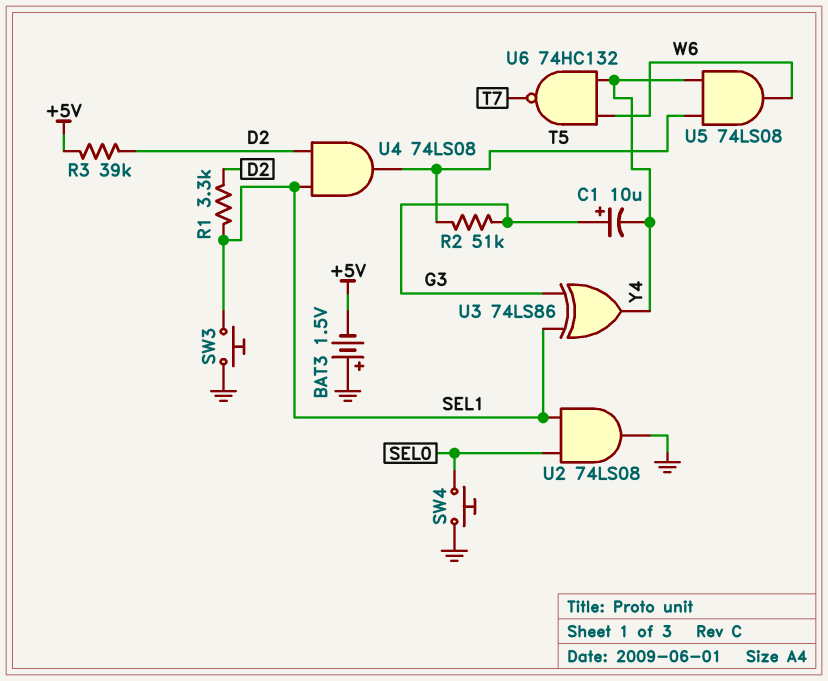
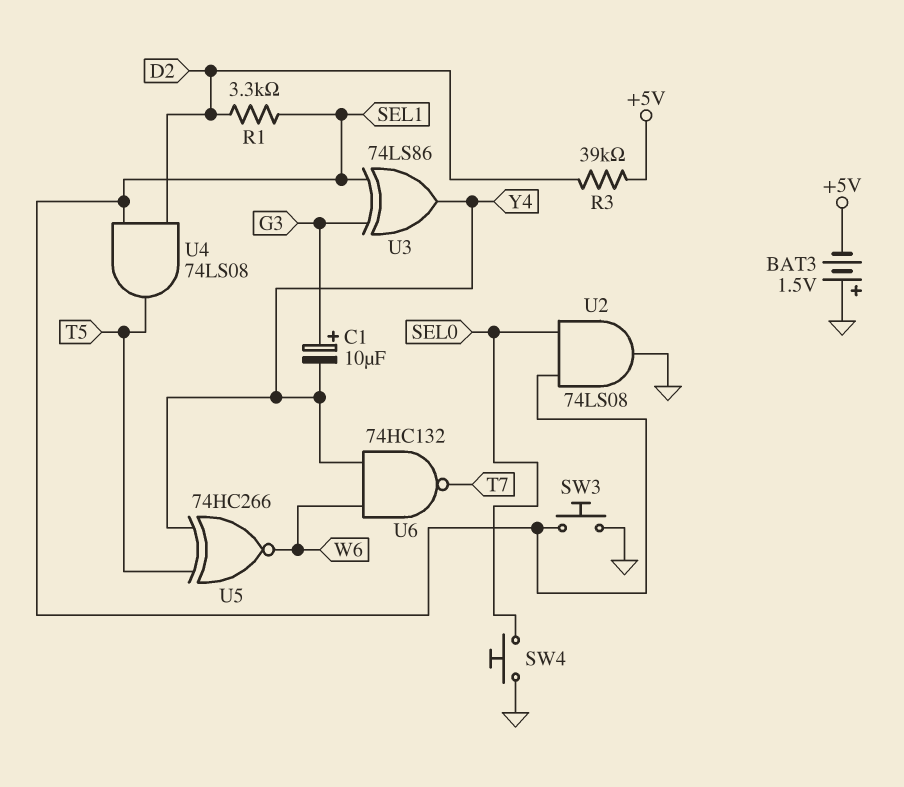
R2: 51k (G3, T5) -> none
U5: AND 74LS08 (in T5, in Y4, out W6) -> XNOR 74HC266 (in T5, in Y4, out W6)

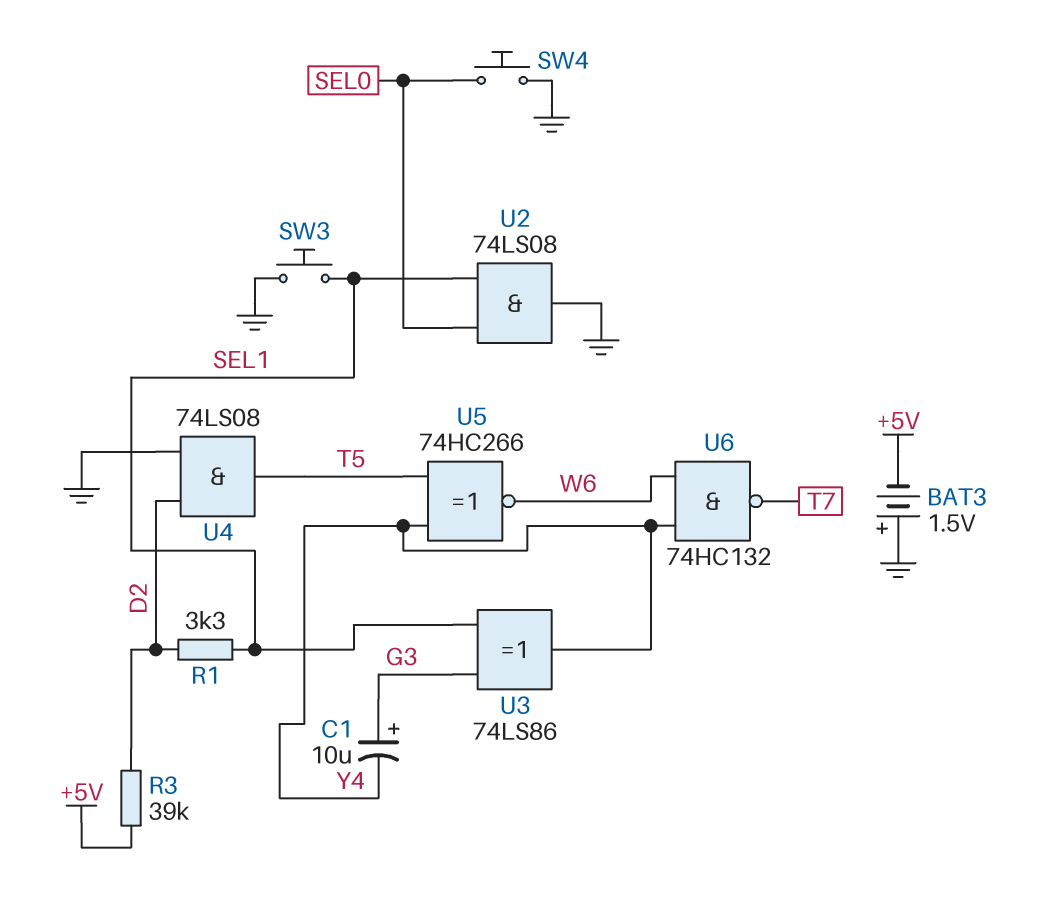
U4: AND 74LS08 (in D2, in SEL1, out T5) -> AND 74LS08 (in D2, in GND, out T5)

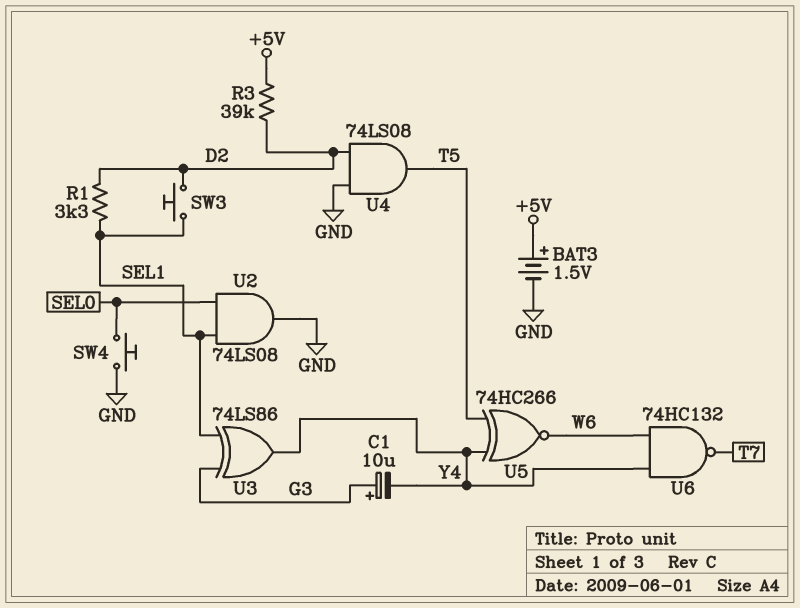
BAT3: 1.5V (plus GND, minus +5V) -> 1.5V (plus +5V, minus GND)
SW3: button (GND, SEL1) -> button (D2, SEL1)

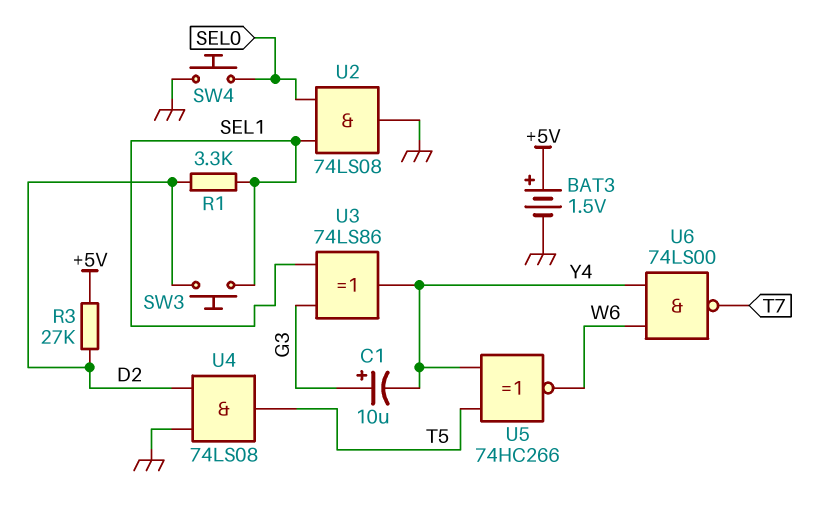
R3: 39k (+5V, D2) -> 27k (+5V, D2)
U6: NAND 74HC132 (in W6, in Y4, out T7) -> NAND 74LS00 (in W6, in Y4, out T7)

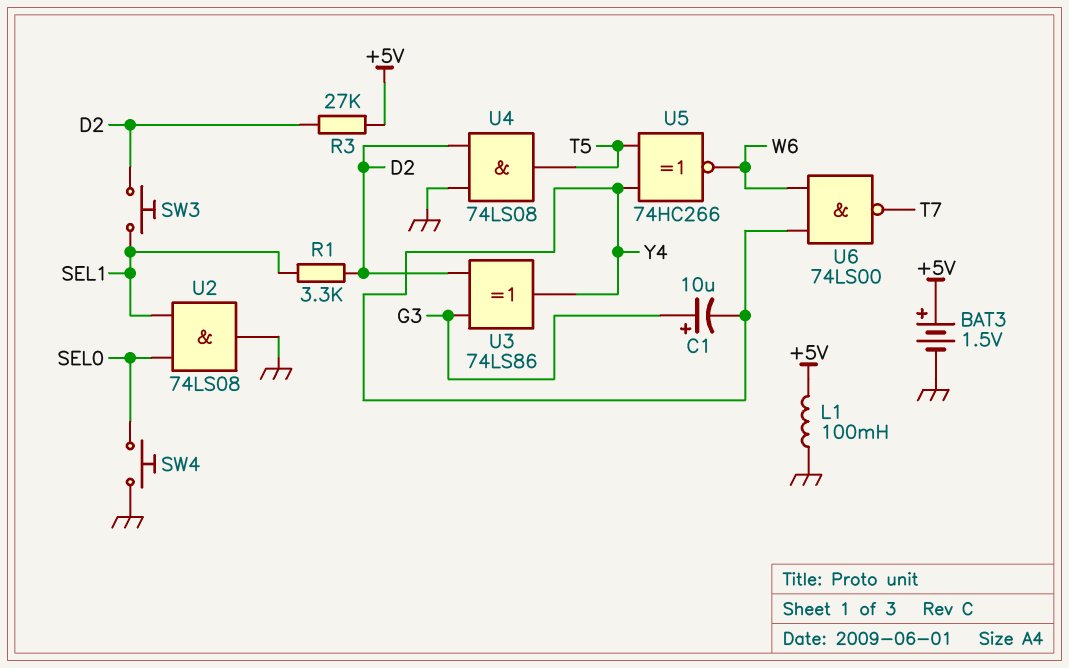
L1: none -> 100mH (+5V, GND)
U3: XOR 74LS86 (in G3, in SEL1, out Y4) -> XOR 74LS86 (in D2, in G3, out Y4)

